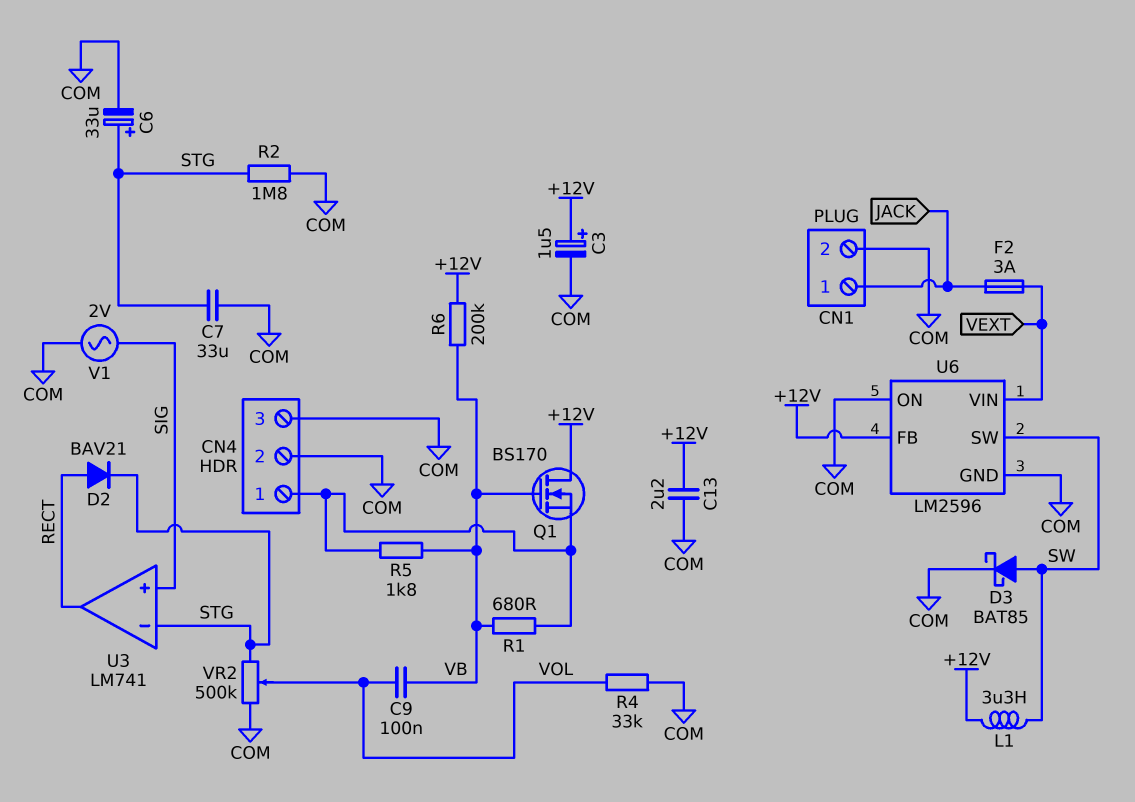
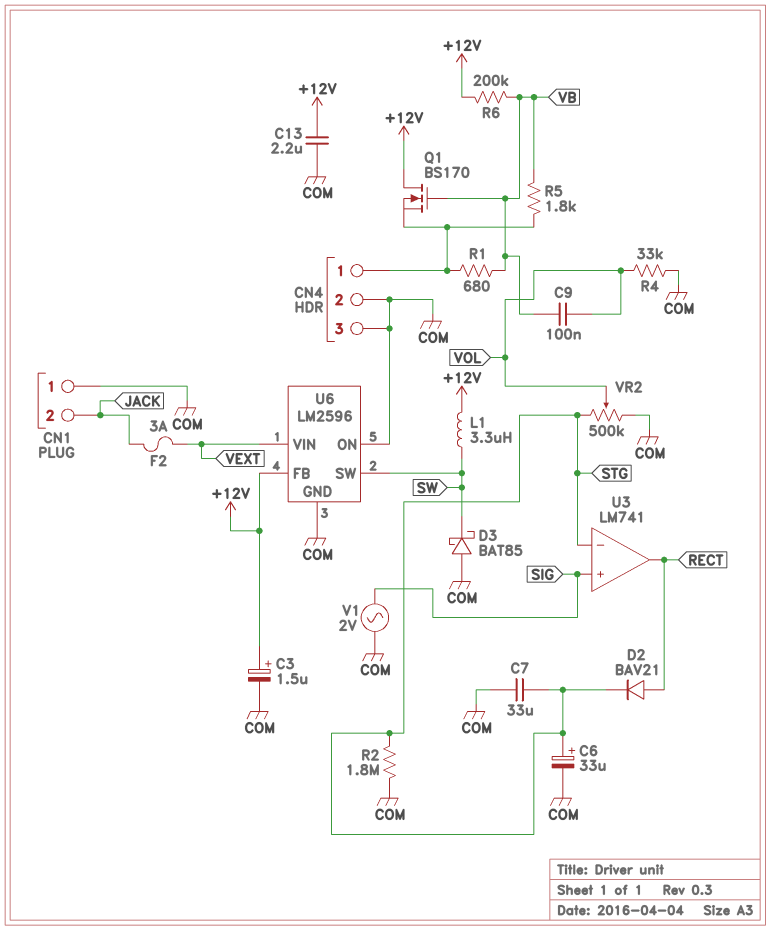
CN1 pin 1: JACK -> COM
CN1 pin 2: COM -> JACK
D3: schottky BAT85 (A SW, K COM) -> schottky BAT85 (A COM, K SW)

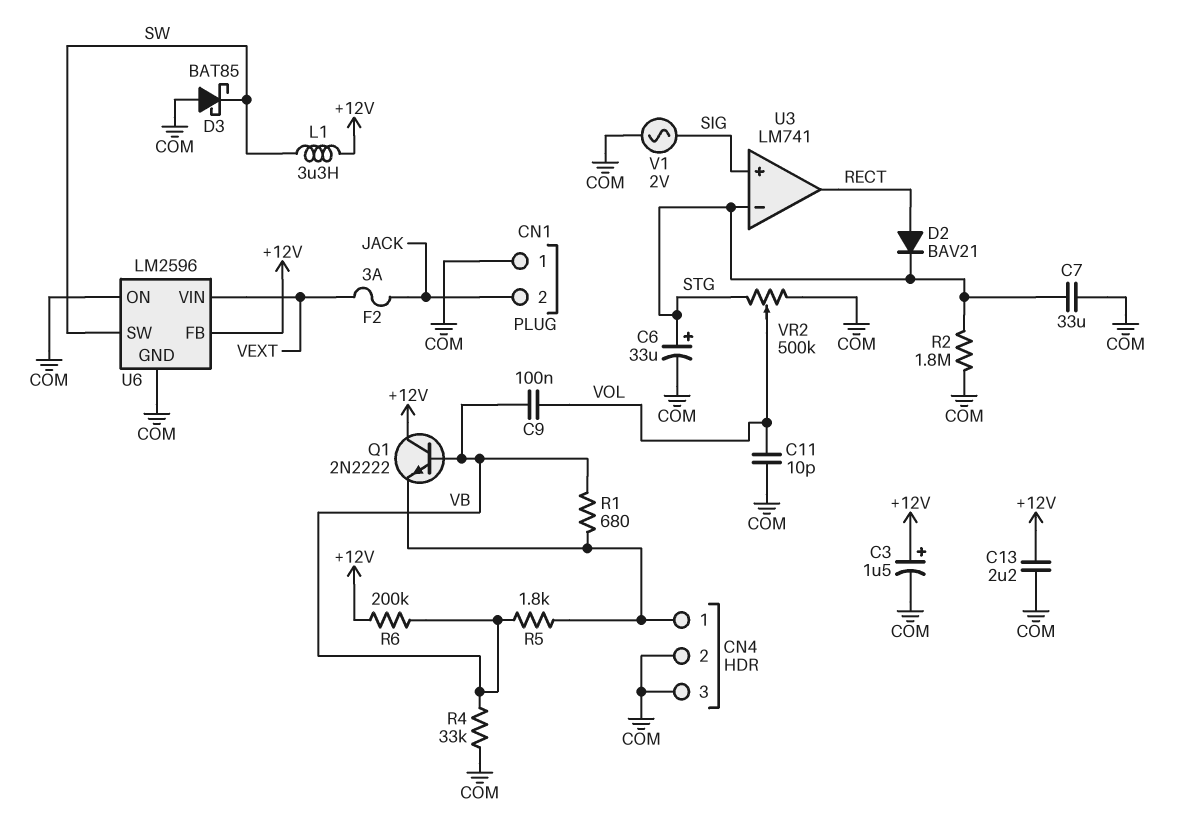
C11: none -> 10pF (COM, VOL)
Q1: NMOS BS170 (G VB, D +12V, S CN4/1) -> NPN 2N2222 (B VB, C +12V, E CN4/1)
R4: 33k (COM, VOL) -> 33k (COM, VB)

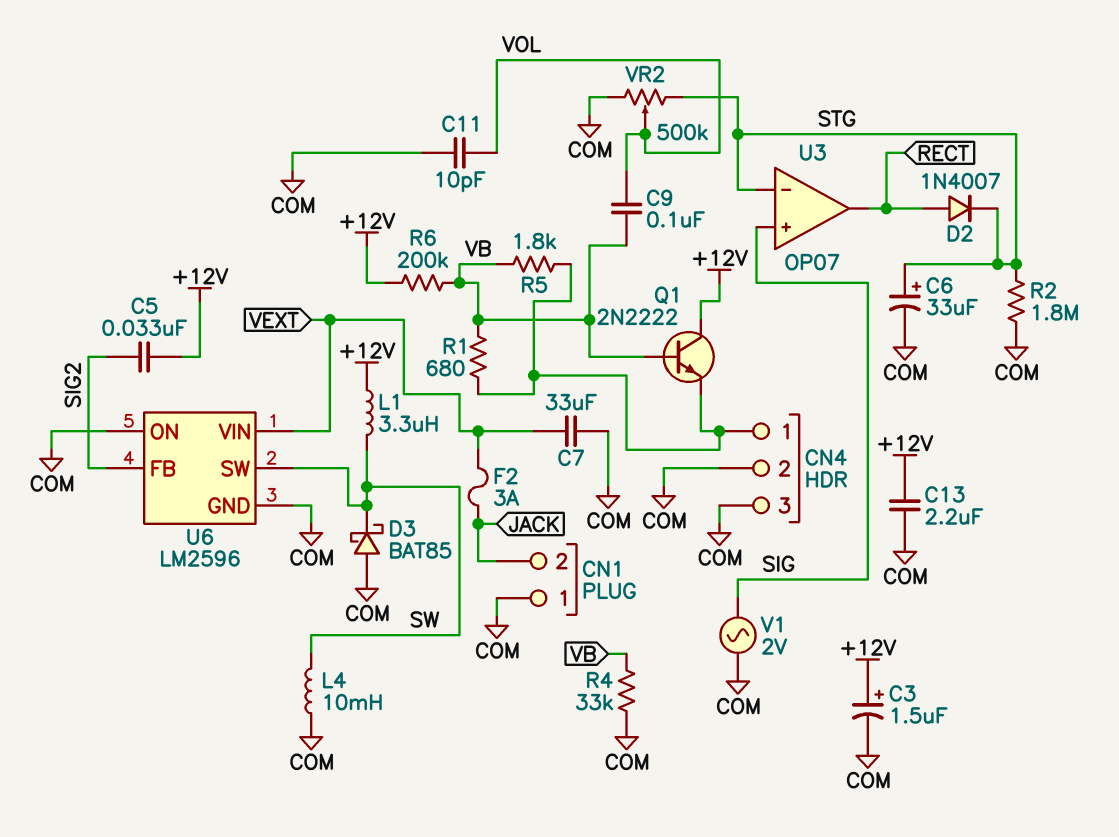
C5: none -> 33nF (+12V, SIG2)
C7: 33uF (COM, STG) -> 33uF (COM, VEXT)
D2: diode BAV21 (A RECT, K STG) -> diode 1N4007 (A RECT, K STG)
L4: none -> 10mH (COM, SW)
U3: LM741 -> OP07
U6 pin FB: +12V -> SIG2

